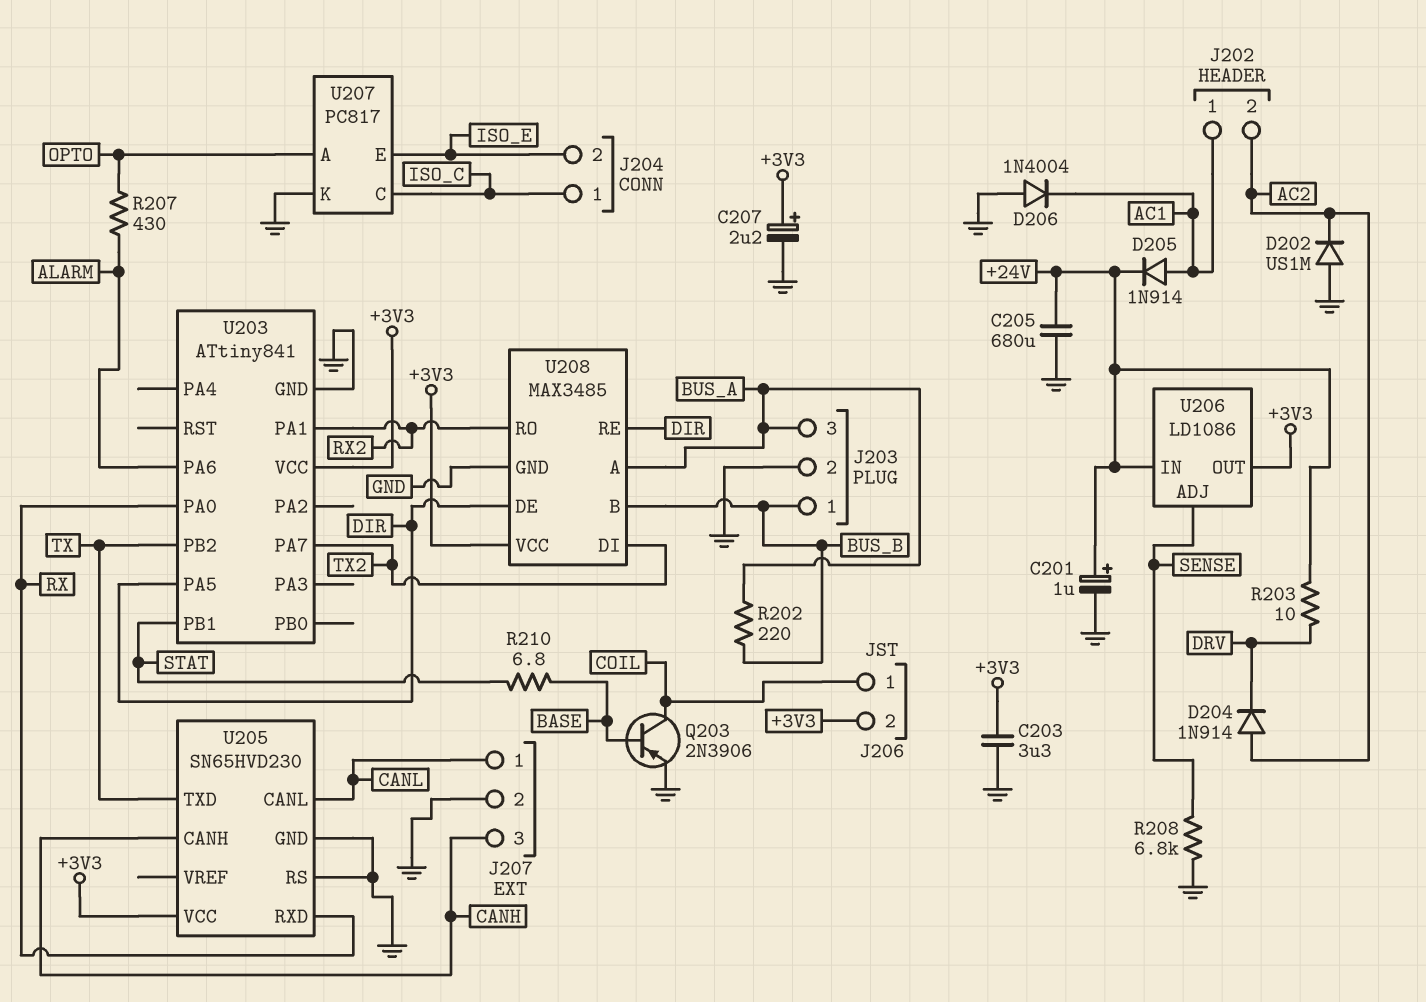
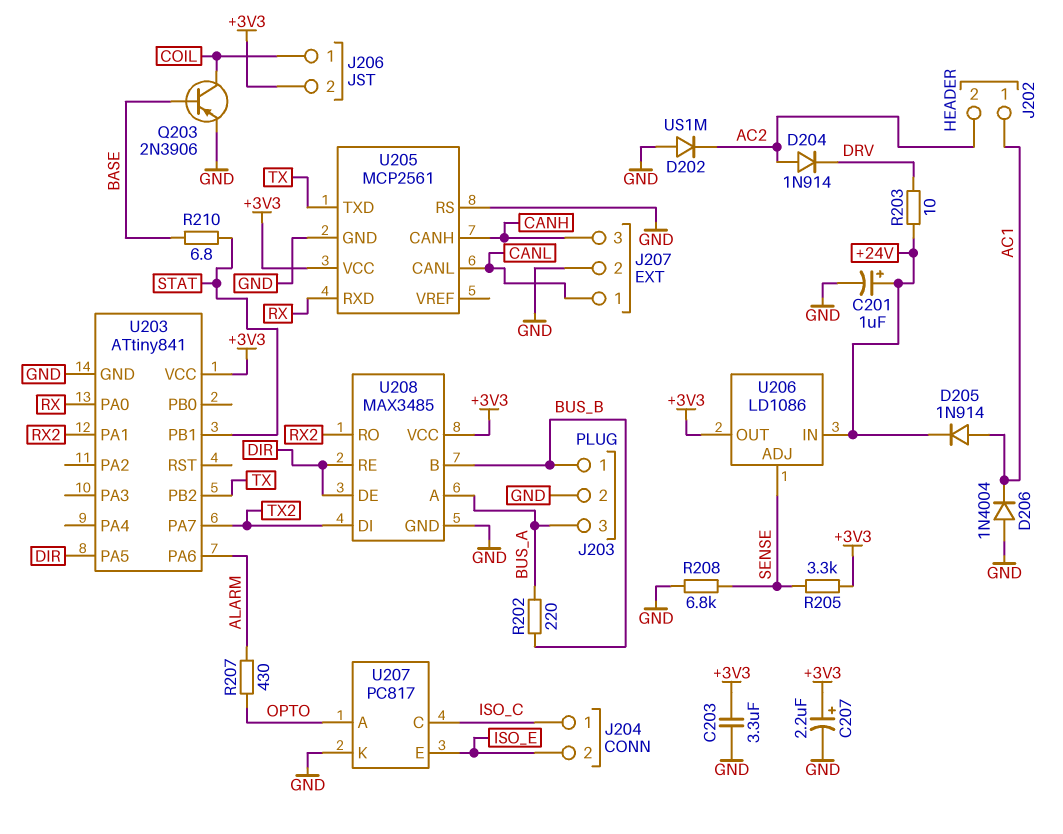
C205: 680uF (+24V, GND) -> none
R205: none -> 3.3k (+3V3, SENSE)
U205: SN65HVD230 -> MCP2561

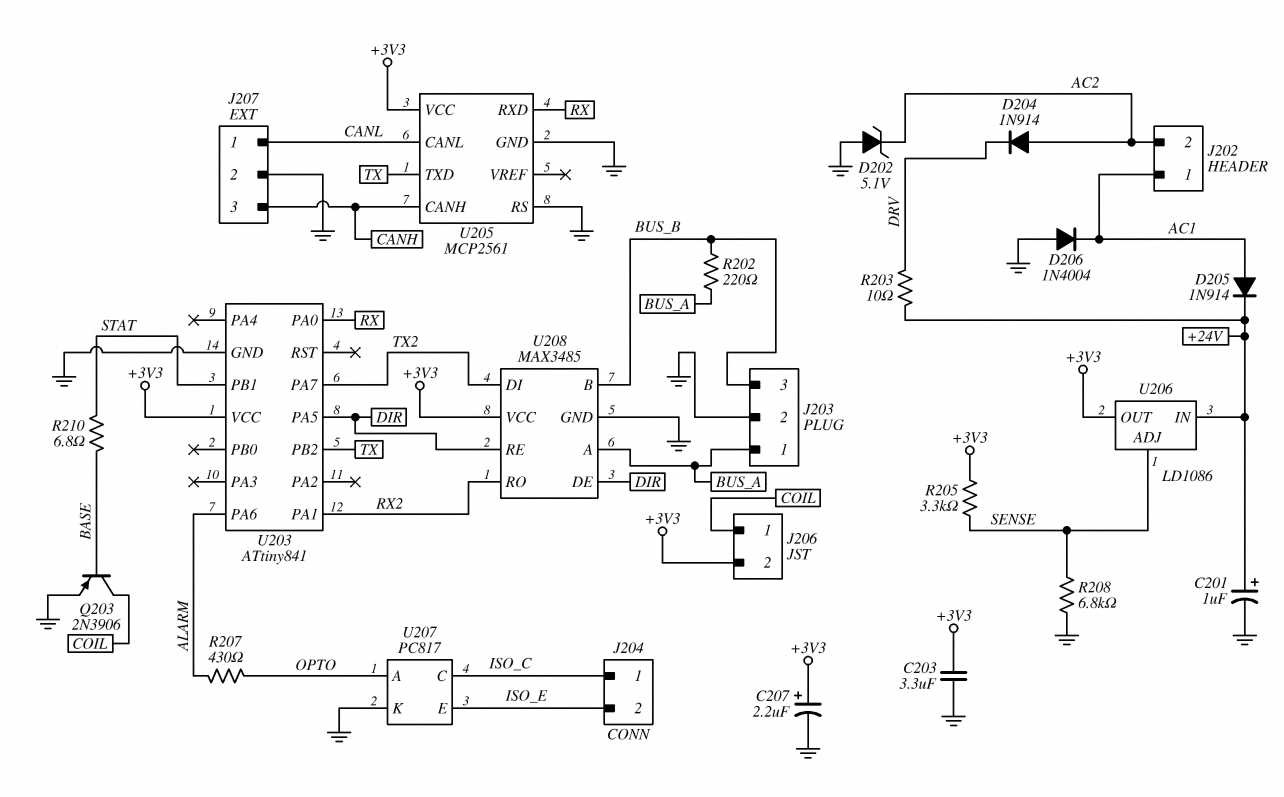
D202: diode US1M (A GND, K AC2) -> zener 5.1V (A GND, K AC2)
J203 pin 1: BUS_B -> BUS_A
J203 pin 3: BUS_A -> BUS_B

